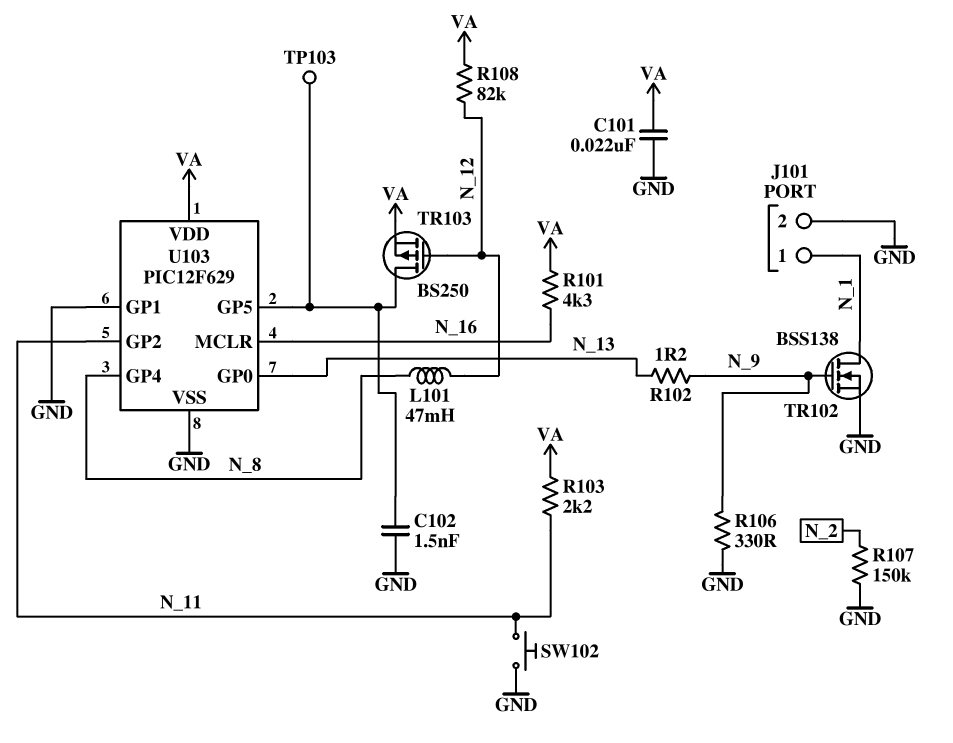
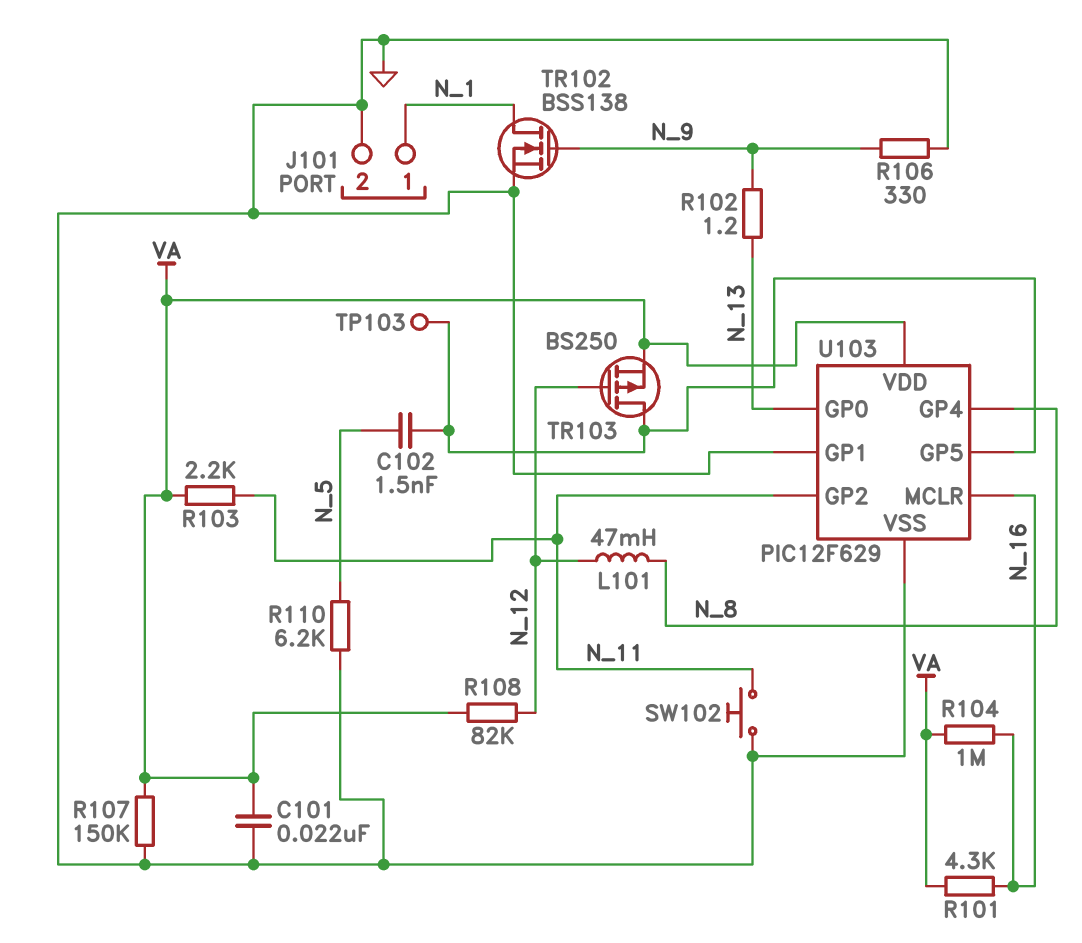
C102: 1.5nF (GND, U103/GP5) -> 1.5nF (N_5, U103/GP5)
R104: none -> 1M (N_16, VA)
R107: 150k (GND, N_2) -> 150k (GND, VA)
R110: none -> 6.2k (GND, N_5)

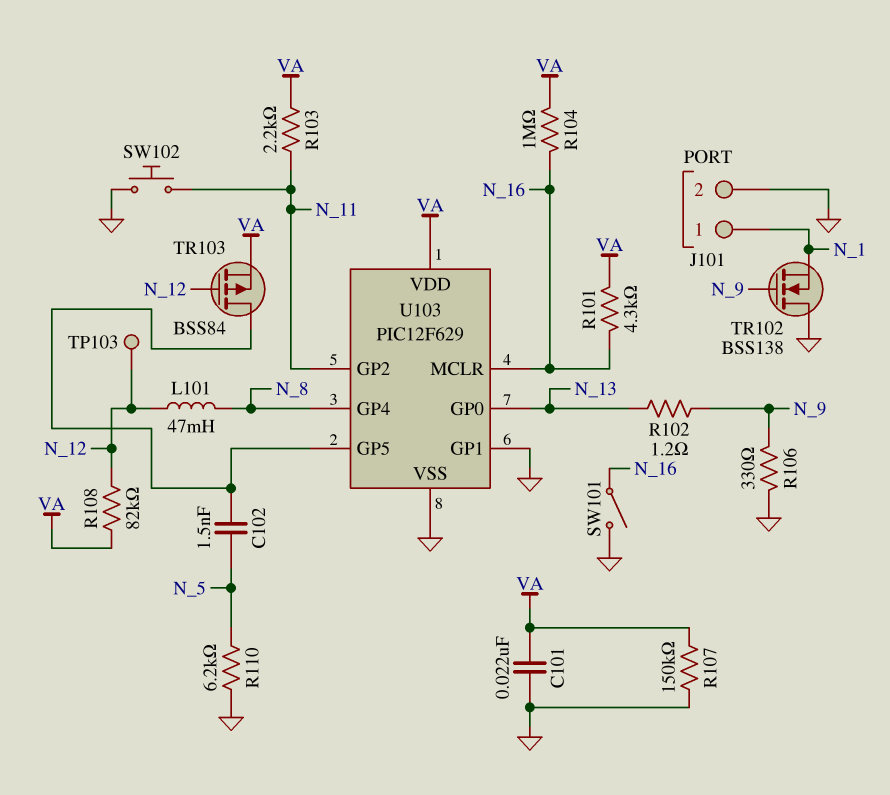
SW101: none -> switch (GND, N_16)
TP103: test point (U103/GP5) -> test point (N_12)
TR102: NMOS BSS138 (G N_9, D N_1, S GND) -> NMOS BSS138 (G N_9, D GND, S N_1)
TR103: PMOS BS250 (G N_12, D U103/GP5, S VA) -> PMOS BSS84 (G N_12, D U103/GP5, S VA)

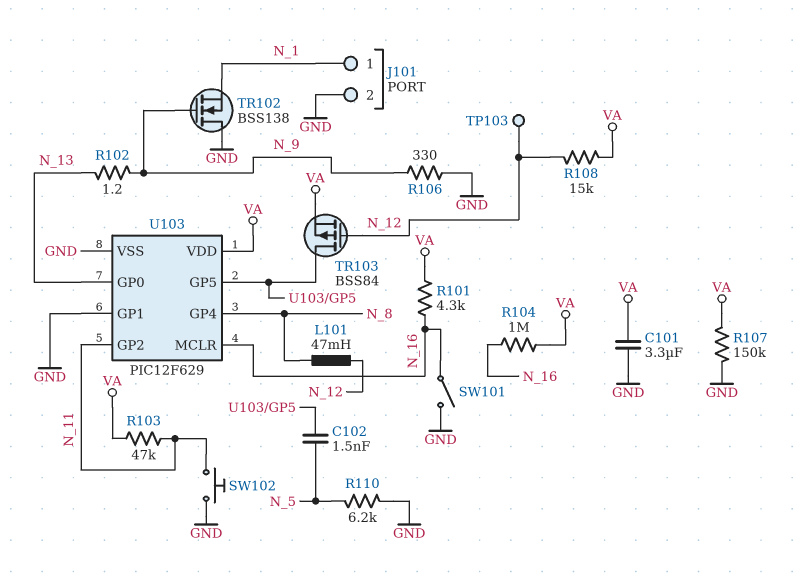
C101: 22nF (GND, VA) -> 3.3uF (GND, VA)
R103: 2.2k (N_11, VA) -> 47k (N_11, VA)
R108: 82k (N_12, VA) -> 15k (N_12, VA)

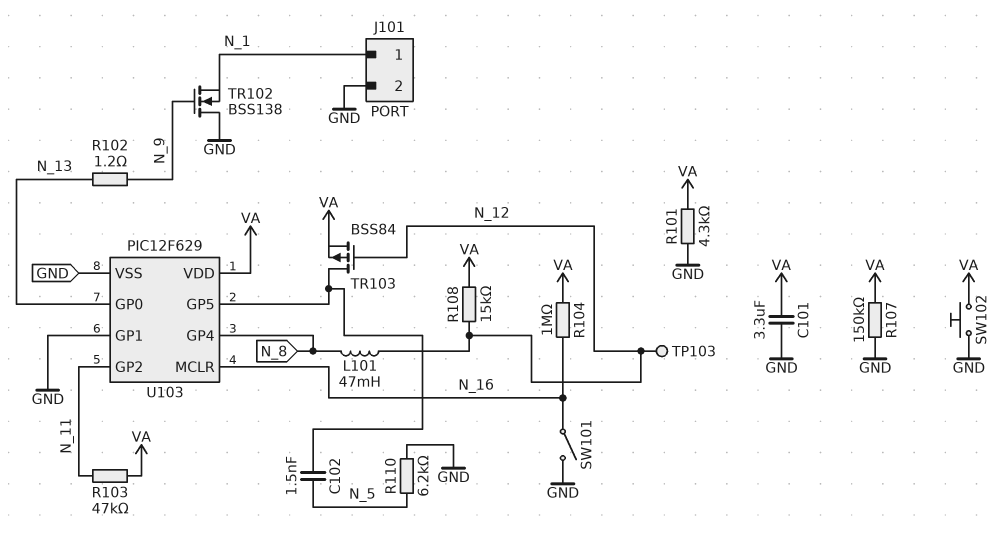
R101: 4.3k (N_16, VA) -> 4.3k (GND, VA)
R106: 330 (GND, N_9) -> none
SW102: button (GND, N_11) -> button (GND, VA)

